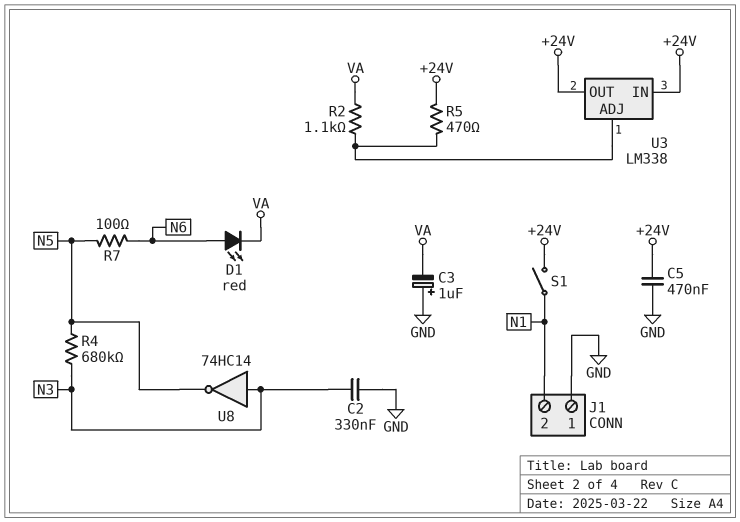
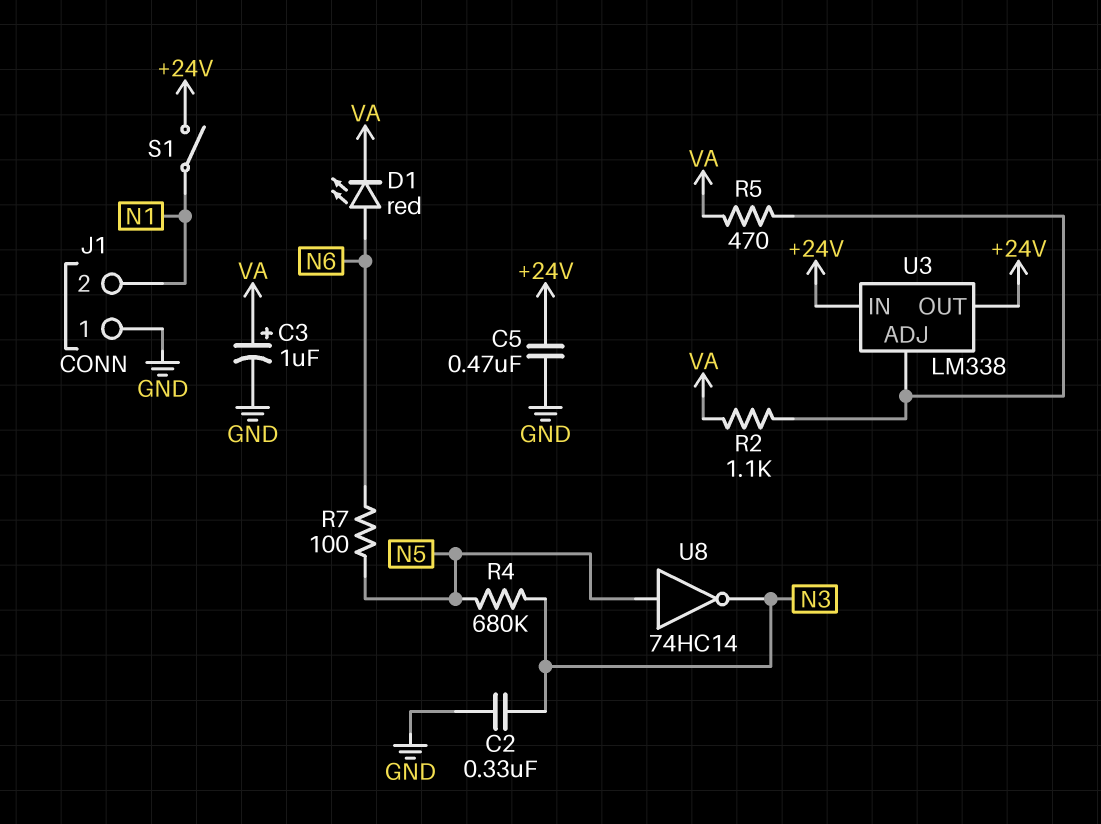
C3: 1uF (plus GND, minus VA) -> 1uF (plus VA, minus GND)
R5: 470 (+24V, U3/ADJ) -> 470 (U3/ADJ, VA)
U8: NOT 74HC14 (in N3, out N5) -> NOT 74HC14 (in N5, out N3)

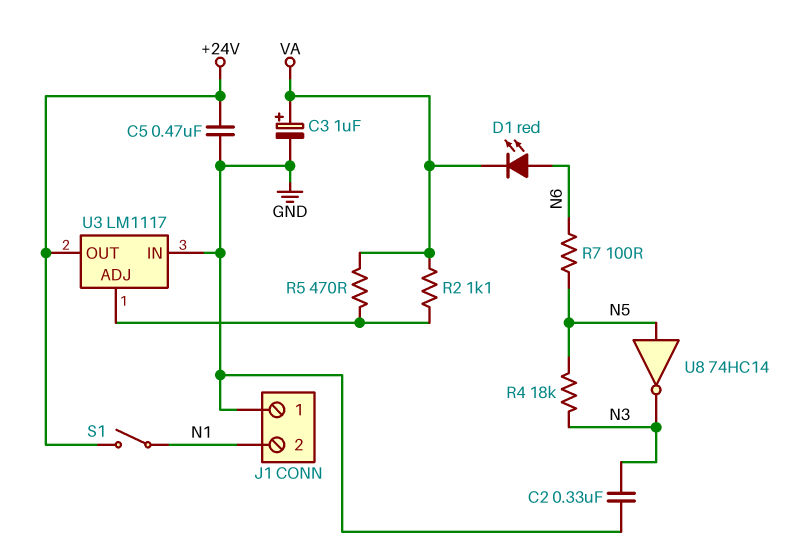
R4: 680k (N3, N5) -> 18k (N3, N5)
U3: LM338 -> LM1117
U3 pin IN: +24V -> GND

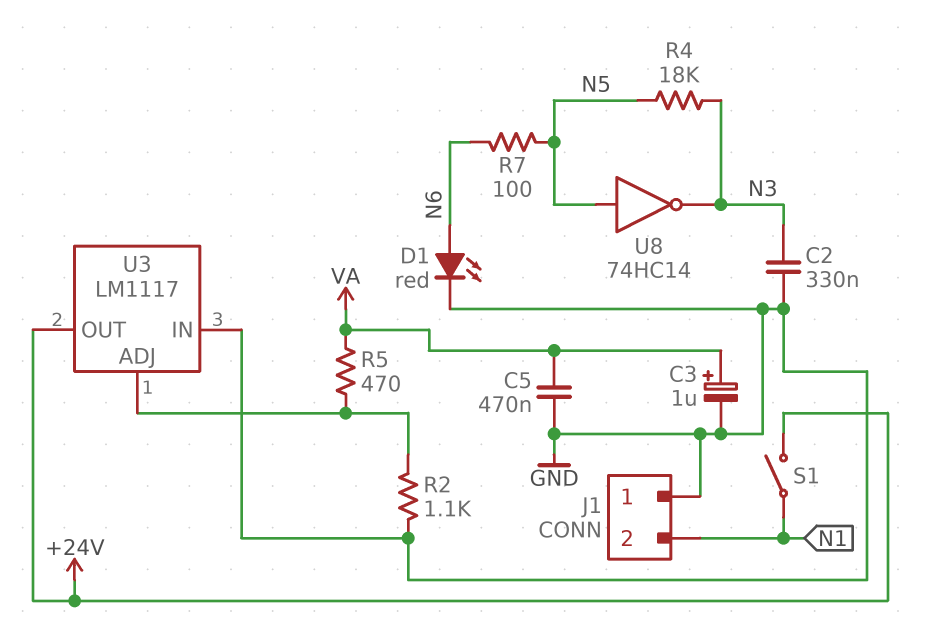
C5: 470nF (+24V, GND) -> 470nF (GND, VA)
D1: LED red (A N6, K VA) -> LED red (A N6, K GND)
R2: 1.1k (U3/ADJ, VA) -> 1.1k (GND, U3/ADJ)

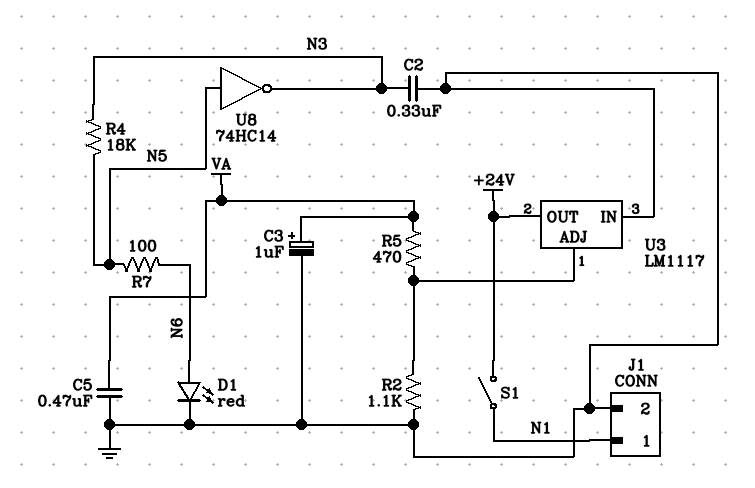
J1 pin 1: GND -> N1
J1 pin 2: N1 -> GND

